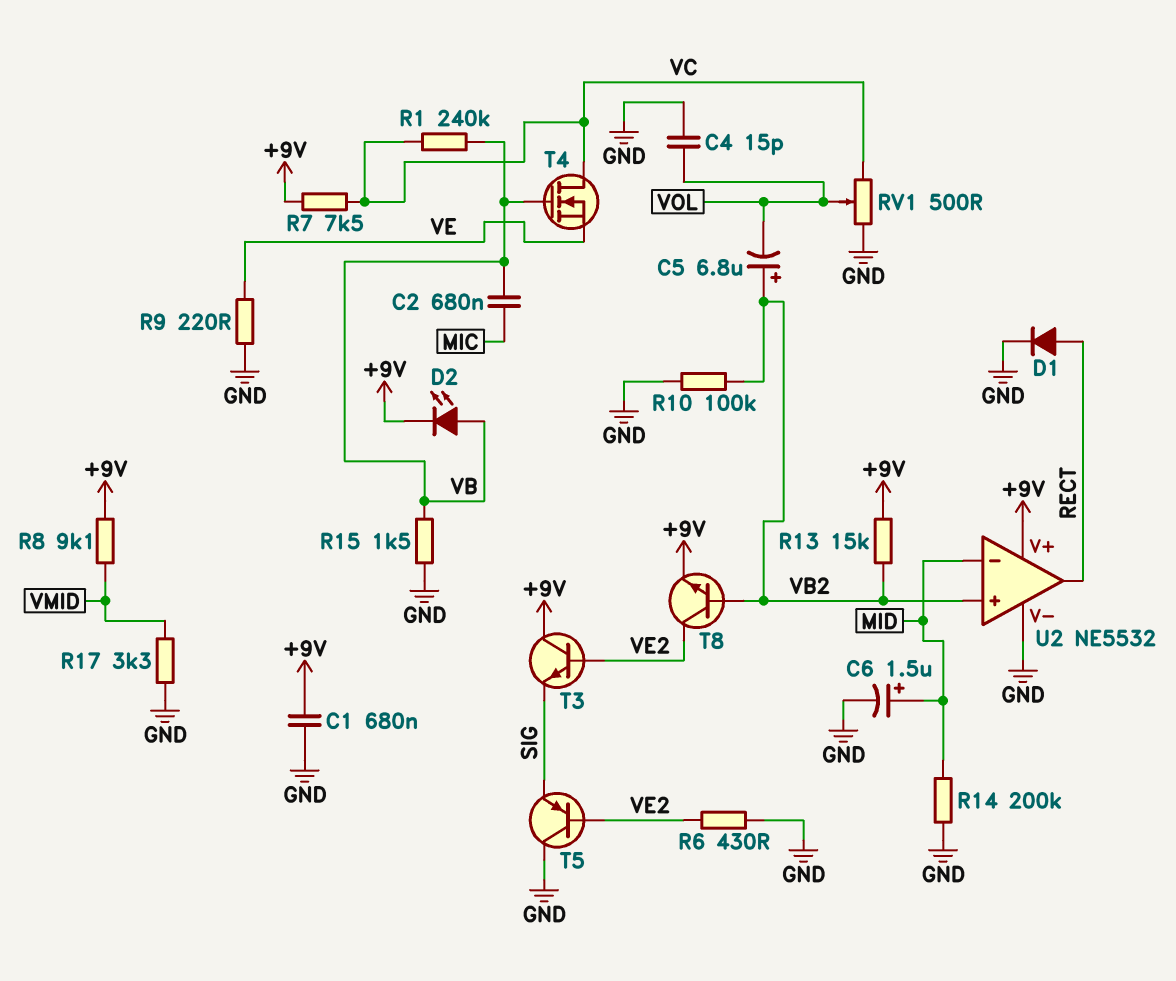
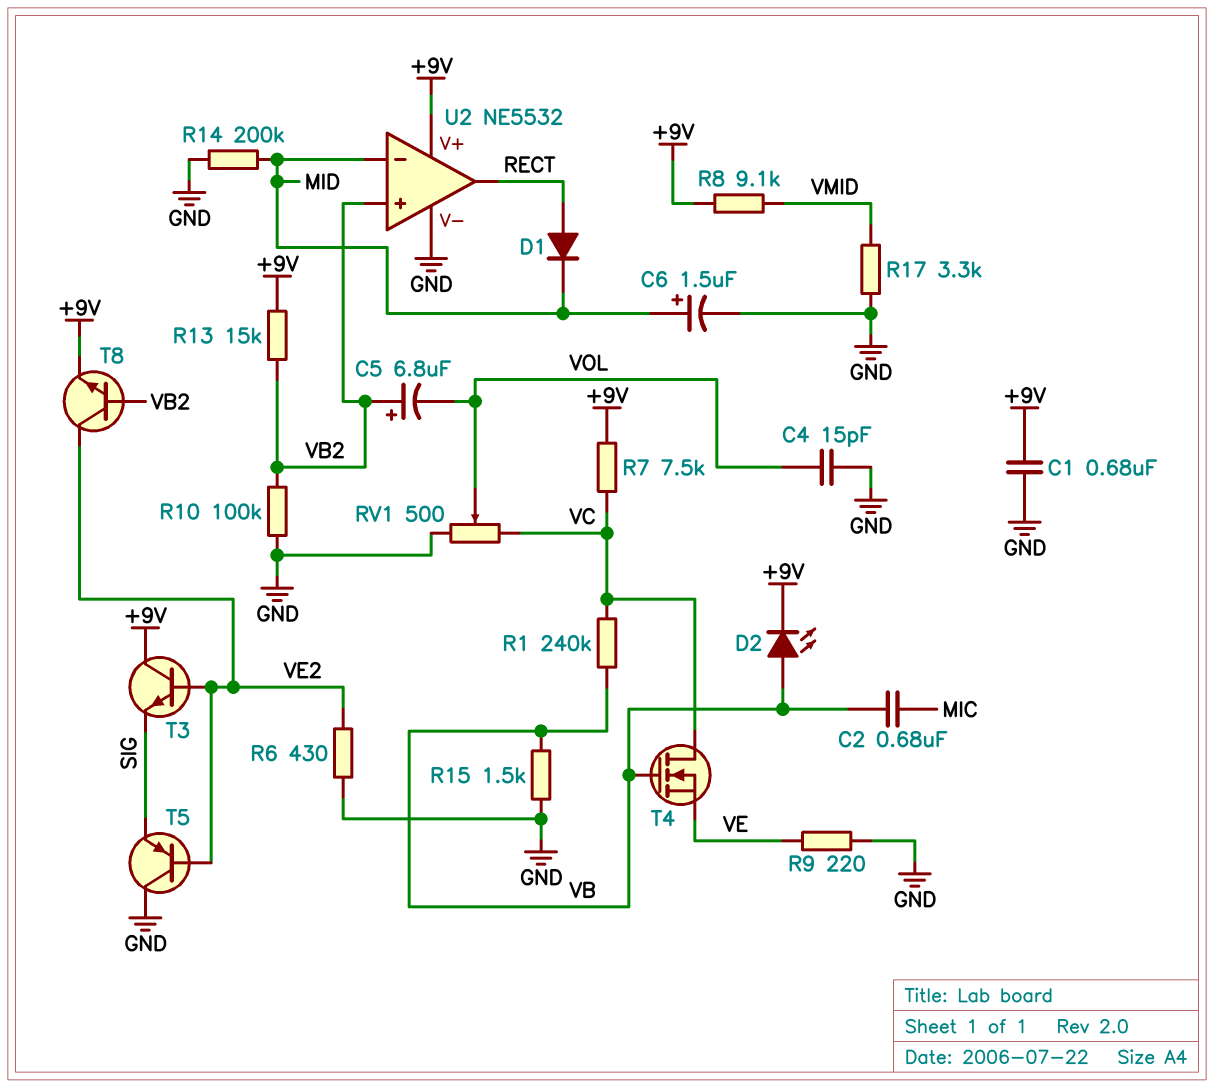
D1: diode (A RECT, K GND) -> diode (A RECT, K MID)

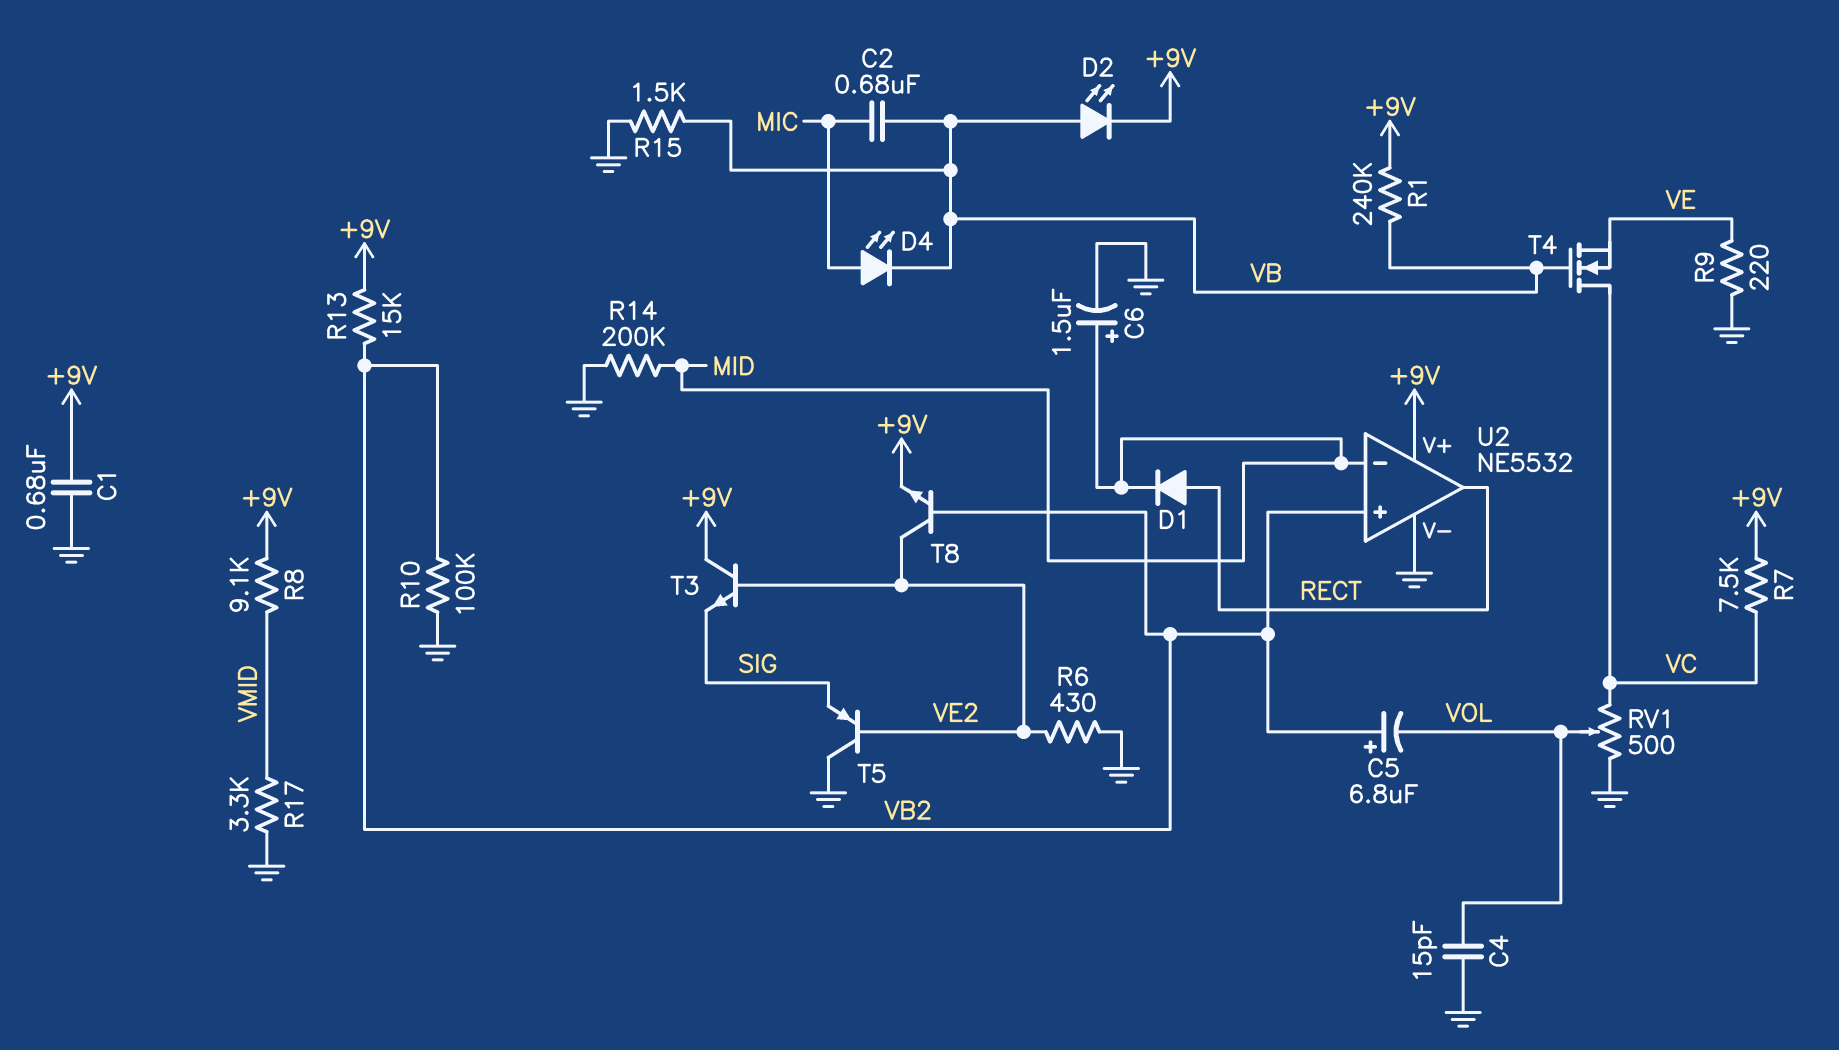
D4: none -> LED (A MIC, K VB)
R1: 240k (VB, VC) -> 240k (+9V, VB)

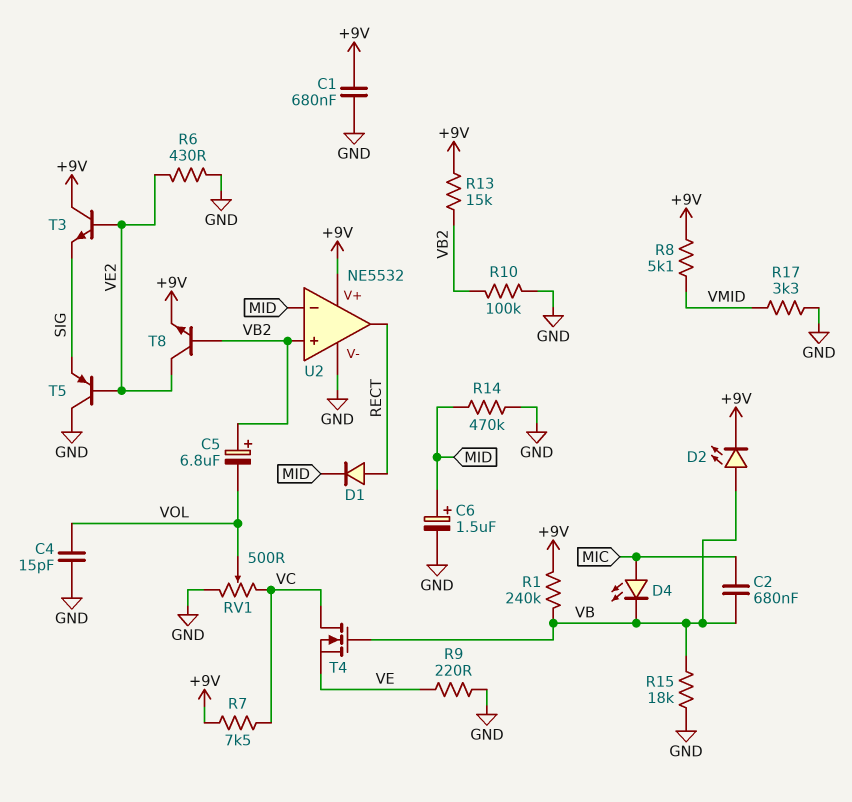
R8: 9.1k (+9V, VMID) -> 5.1k (+9V, VMID)
R14: 200k (GND, MID) -> 470k (GND, MID)
R15: 1.5k (GND, VB) -> 18k (GND, VB)

